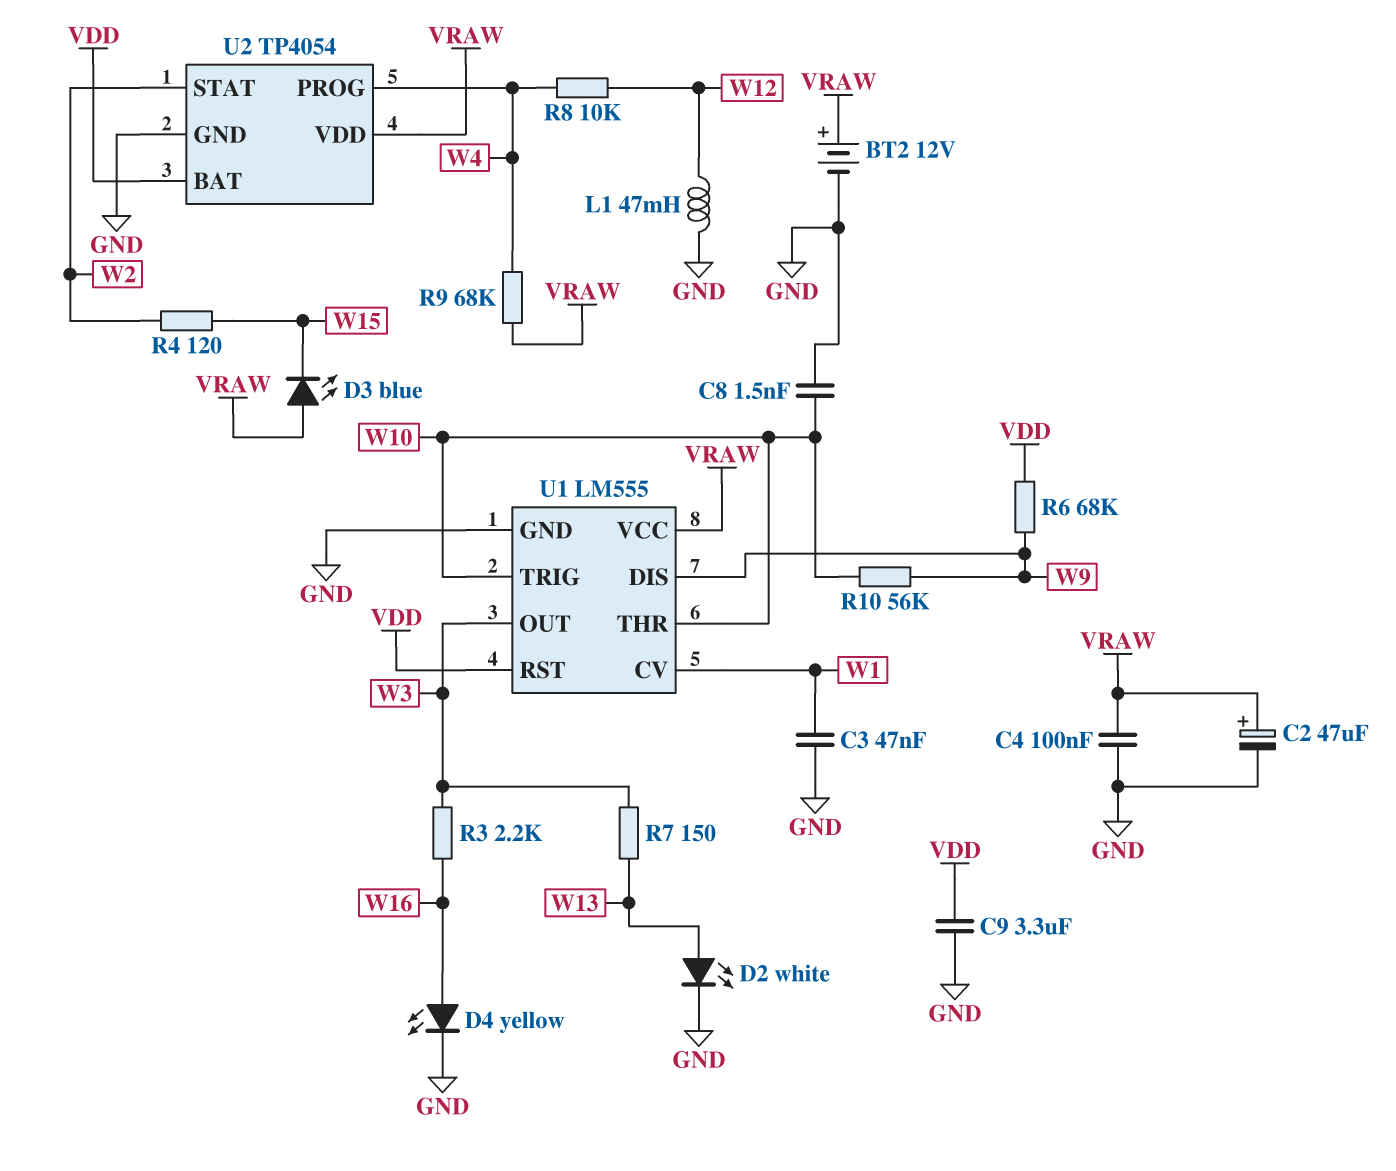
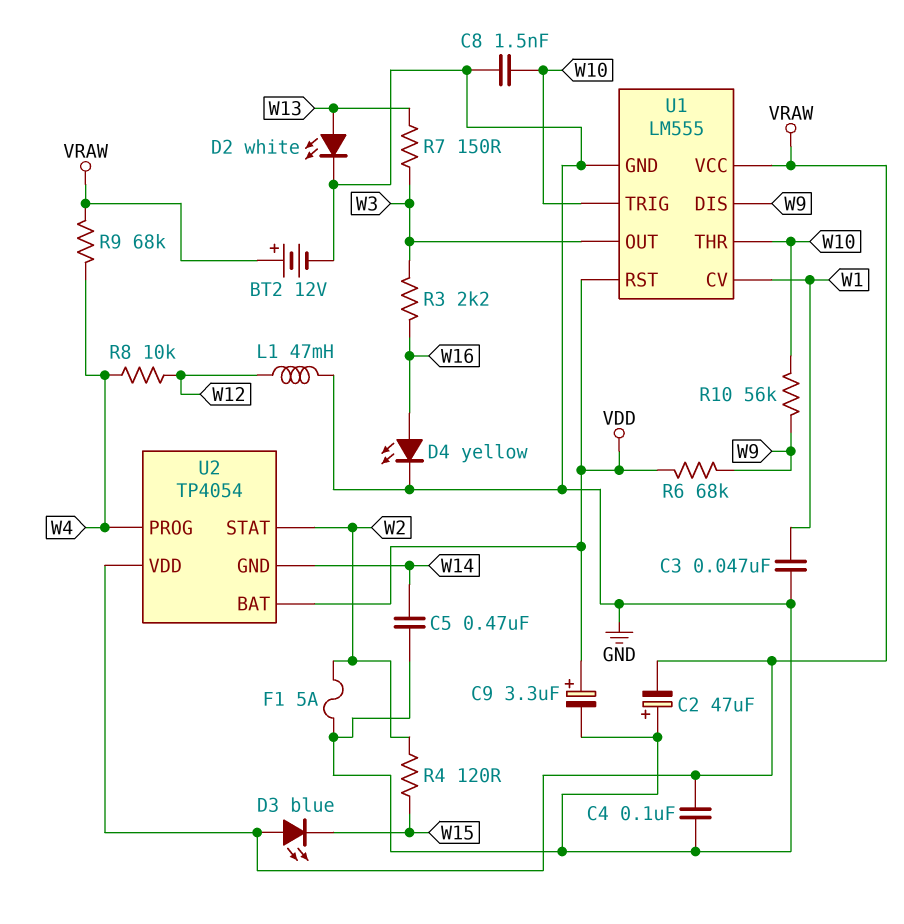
C2: 47uF (plus VRAW, minus GND) -> 47uF (plus GND, minus VRAW)
C5: none -> 470nF (GND, W14)
C9: 3.3uF (GND, VDD) -> 3.3uF (plus VDD, minus GND)
F1: none -> 5A (GND, W2)
U2 pin GND: GND -> W14

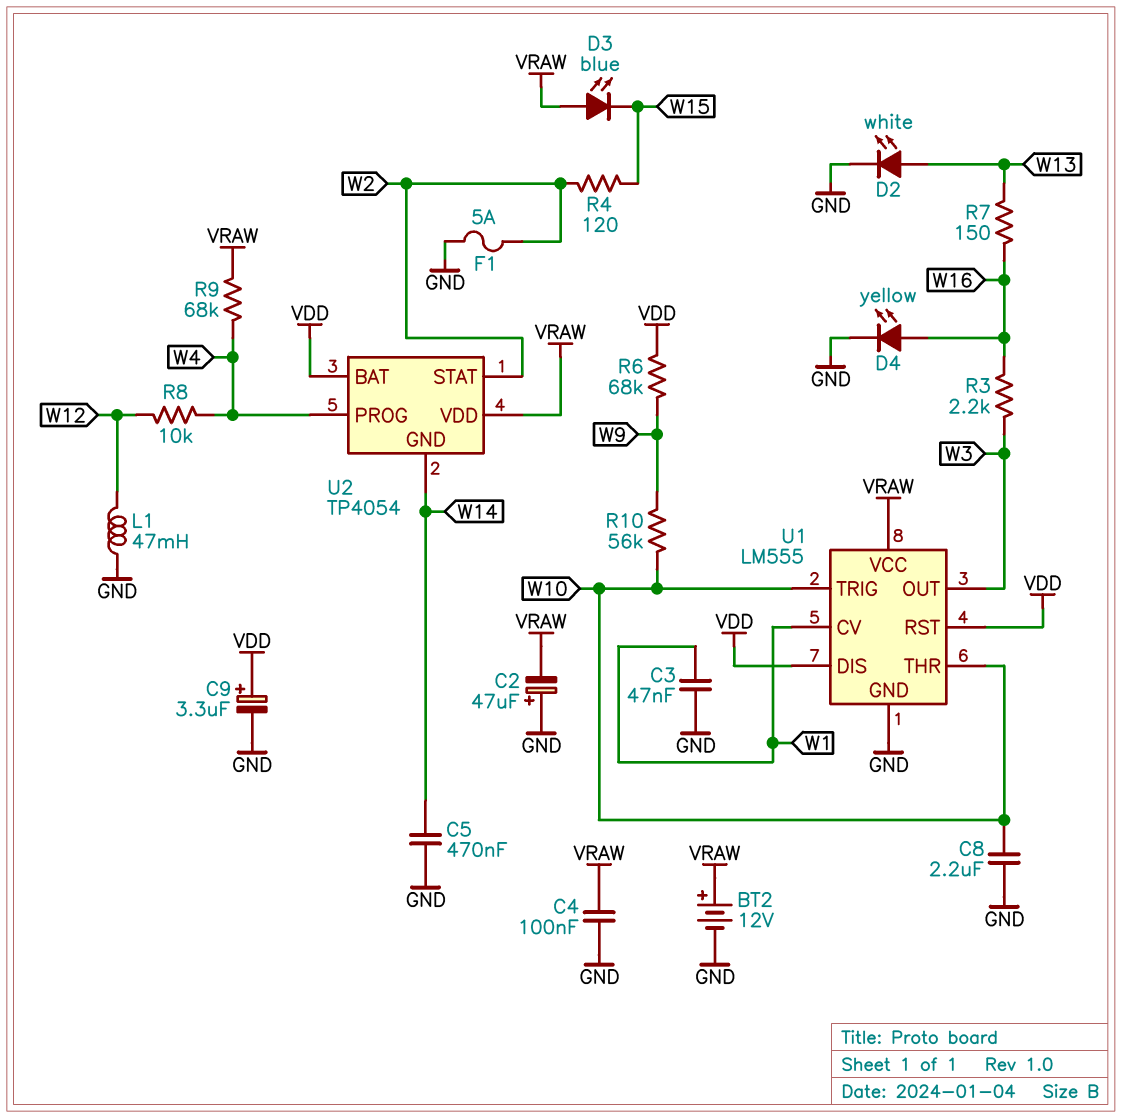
C8: 1.5nF (GND, W10) -> 2.2uF (GND, W10)
R7: 150 (W3, W13) -> 150 (W13, W16)
U1 pin DIS: W9 -> VDD

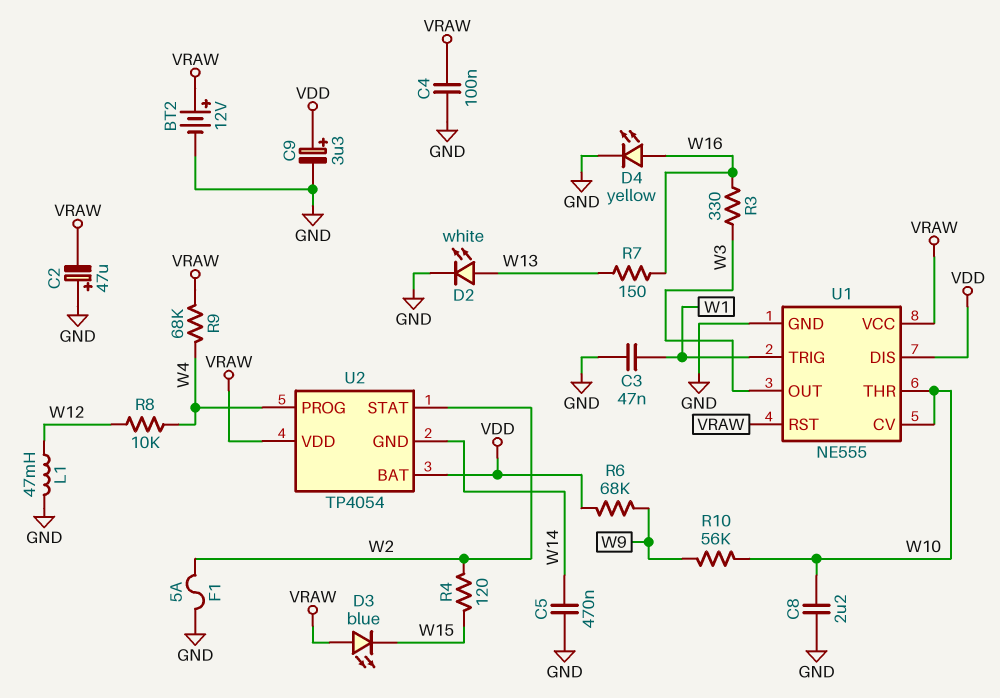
R3: 2.2k (W3, W16) -> 330 (W3, W16)
U1: LM555 -> NE555
U1 pin CV: W1 -> W10
U1 pin RST: VDD -> VRAW
U1 pin TRIG: W10 -> W1

